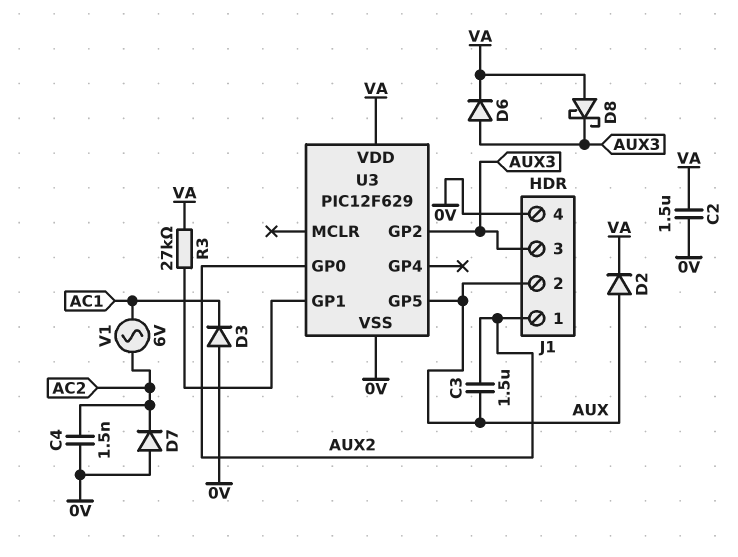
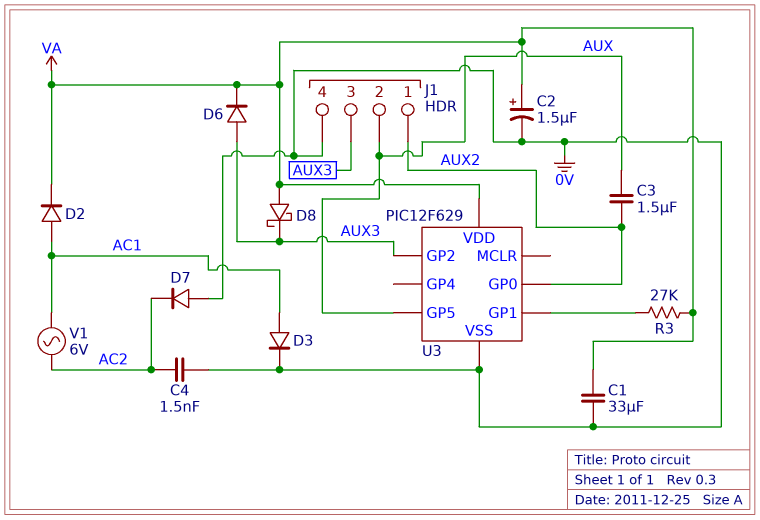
C1: none -> 33uF (0V, VA)
C2: 1.5uF (0V, VA) -> 1.5uF (plus VA, minus 0V)
D2: diode (A AUX, K VA) -> diode (A AC1, K VA)
D3: diode (A 0V, K AC1) -> diode (A AC1, K 0V)

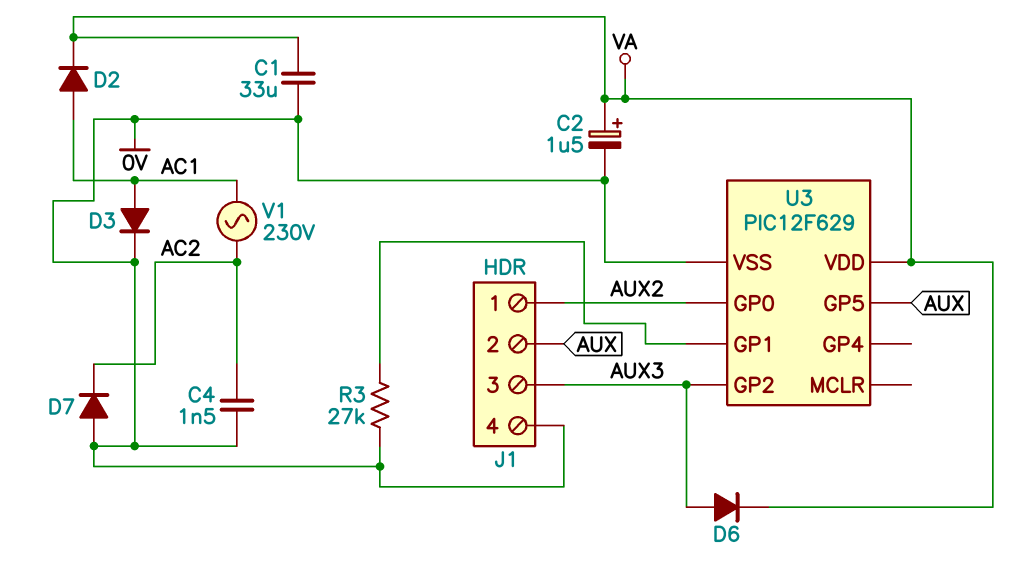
C3: 1.5uF (AUX, AUX2) -> none
D8: schottky (A VA, K AUX3) -> none
R3: 27k (U3/GP1, VA) -> 27k (0V, U3/GP1)
V1: AC 6V (AC1, AC2) -> AC 230V (AC1, AC2)

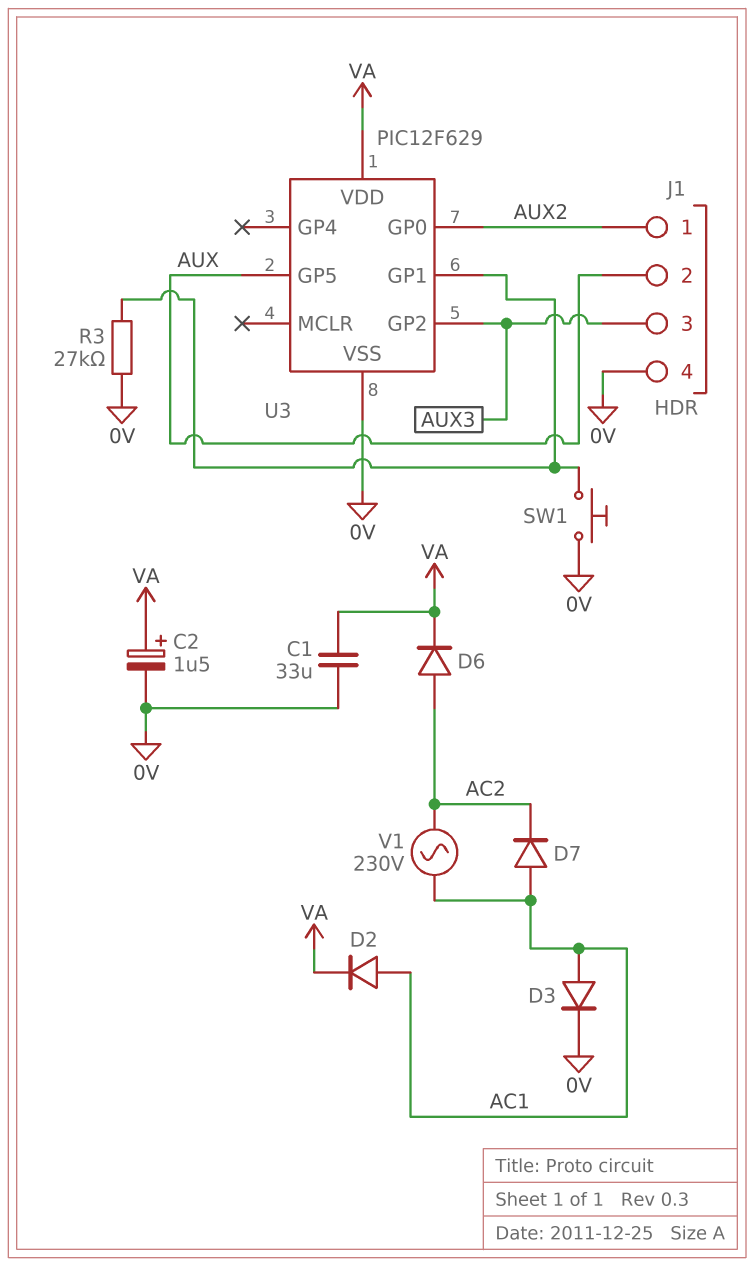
C4: 1.5nF (0V, AC2) -> none
D6: diode (A AUX3, K VA) -> diode (A AC2, K VA)
D7: diode (A 0V, K AC2) -> diode (A AC1, K AC2)
SW1: none -> button (0V, U3/GP1)

